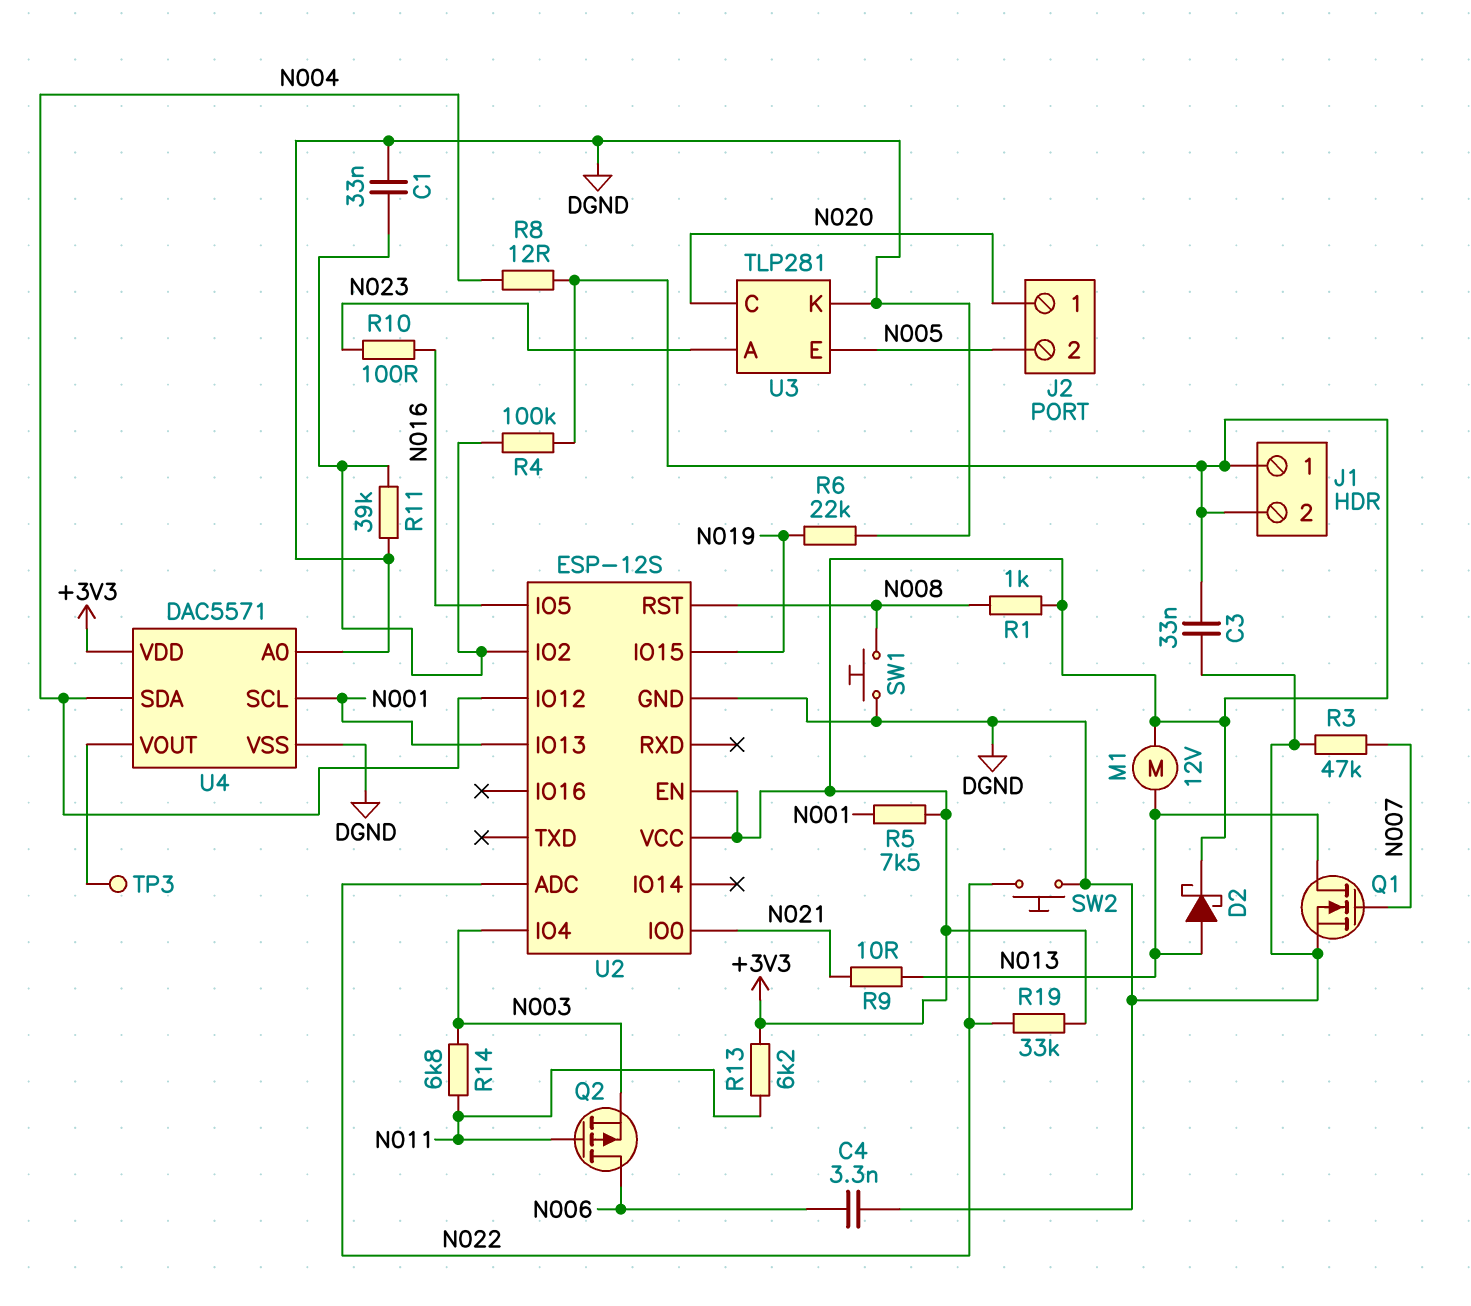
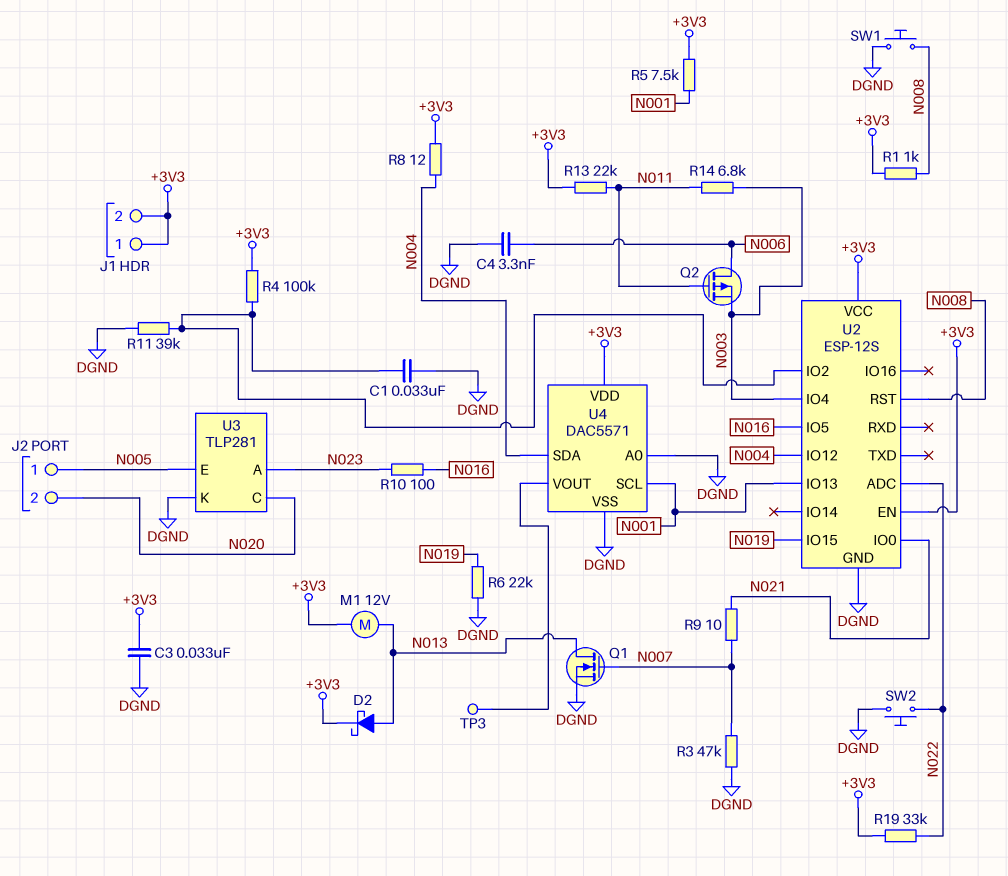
J2 pin 1: N020 -> N005
J2 pin 2: N005 -> N020
R9: 10 (N013, N021) -> 10 (N007, N021)
R13: 6.2k (+3V3, N011) -> 22k (+3V3, N011)

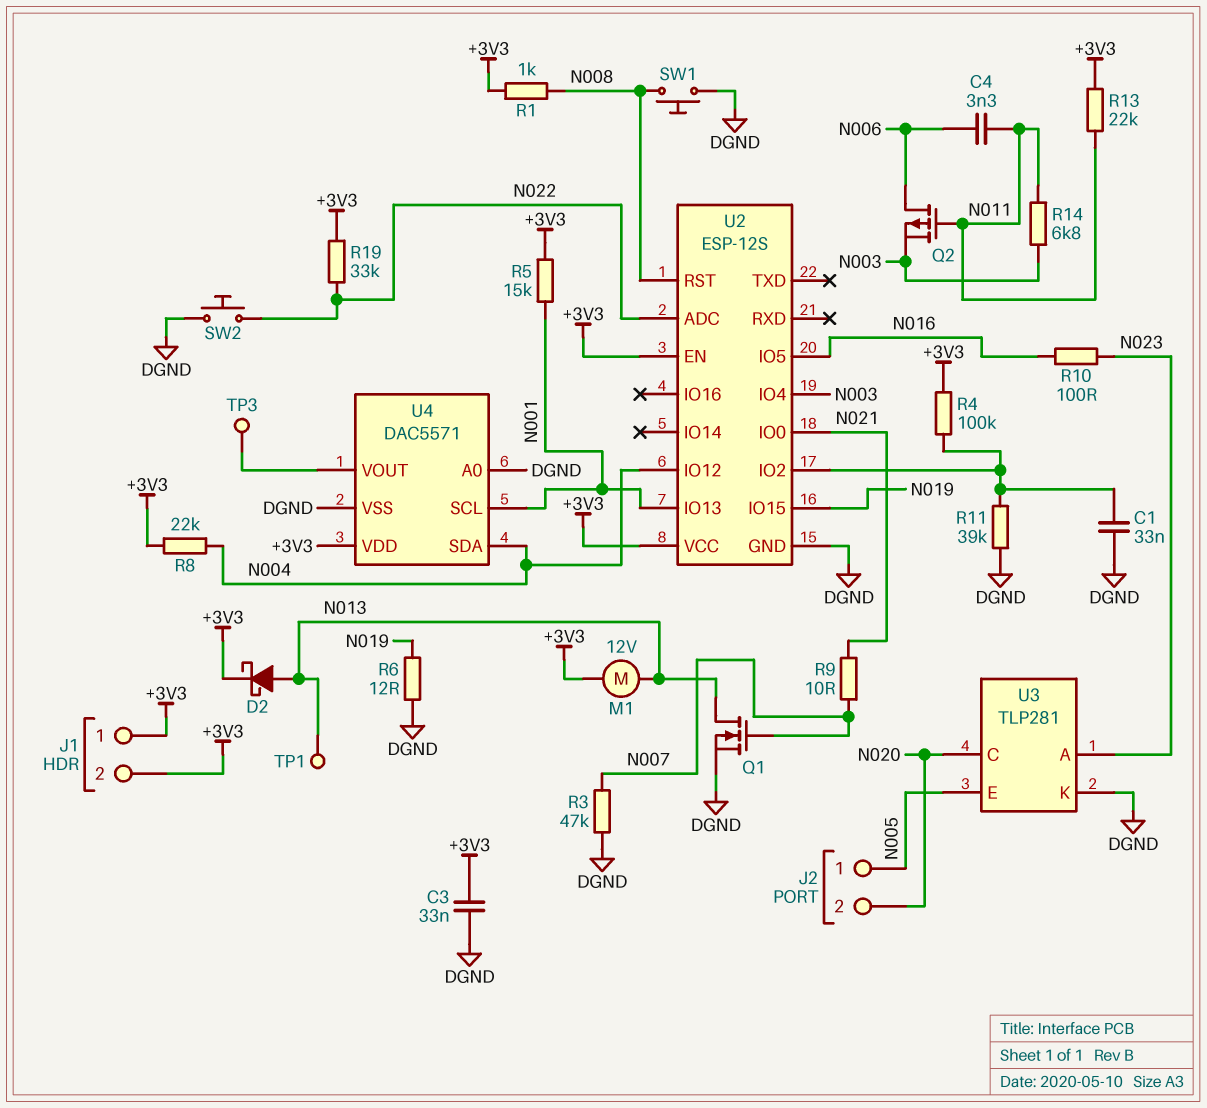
C4: 3.3nF (DGND, N006) -> 3.3nF (N006, N011)
R5: 7.5k (+3V3, N001) -> 15k (+3V3, N001)
R6: 22k (DGND, N019) -> 12 (DGND, N019)
R8: 12 (+3V3, N004) -> 22k (+3V3, N004)
TP1: none -> test point (N013)

